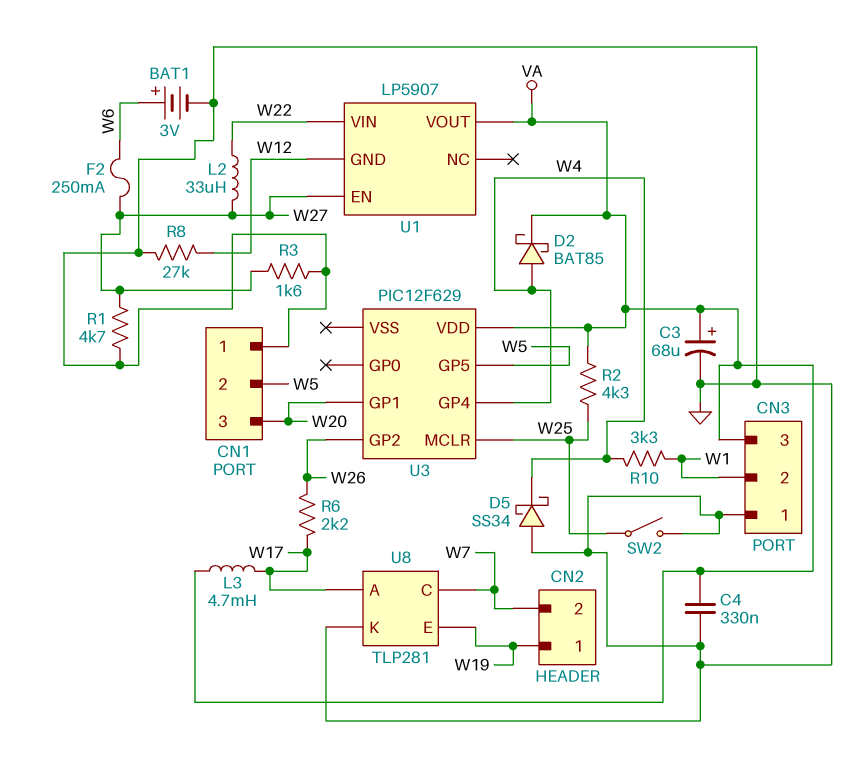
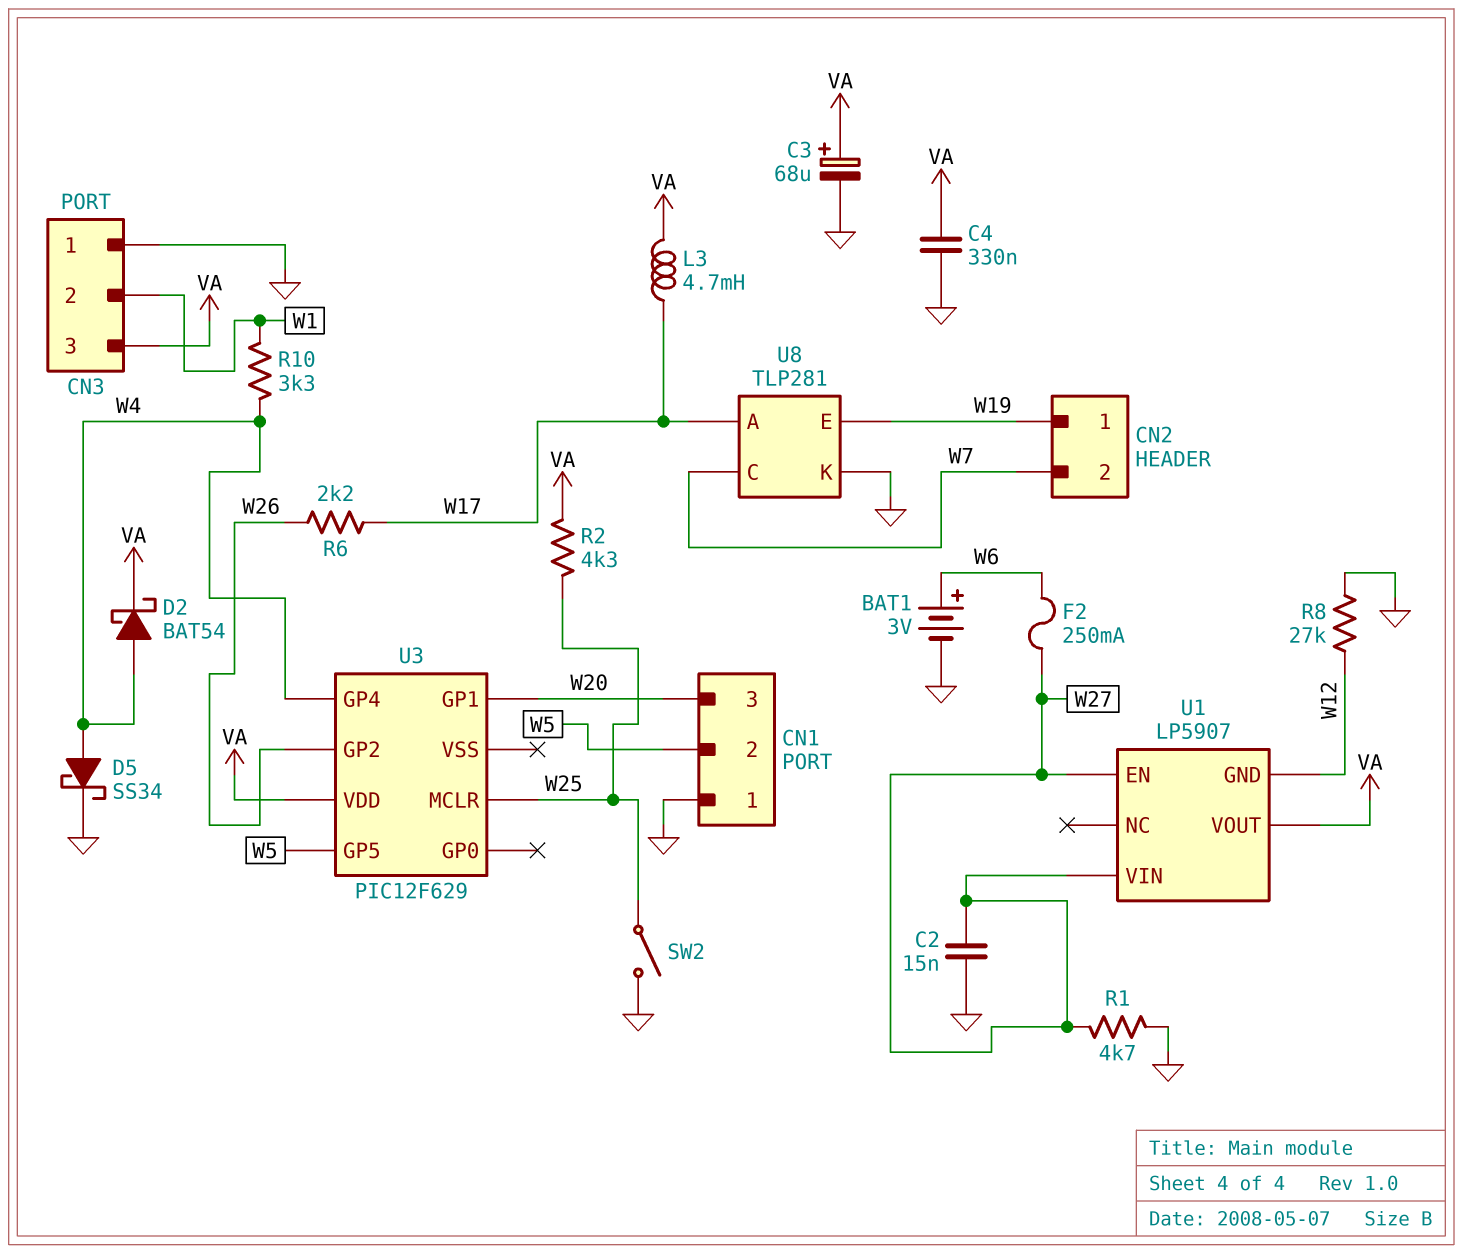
C2: none -> 15nF (GND, W27)
D2: schottky BAT85 (A W4, K VA) -> schottky BAT54 (A W4, K VA)
D5: schottky SS34 (A GND, K W4) -> schottky SS34 (A W4, K GND)
L2: 33uH (W22, W27) -> none
R3: 1.6k (GND, W27) -> none
U1 pin VIN: W22 -> W27

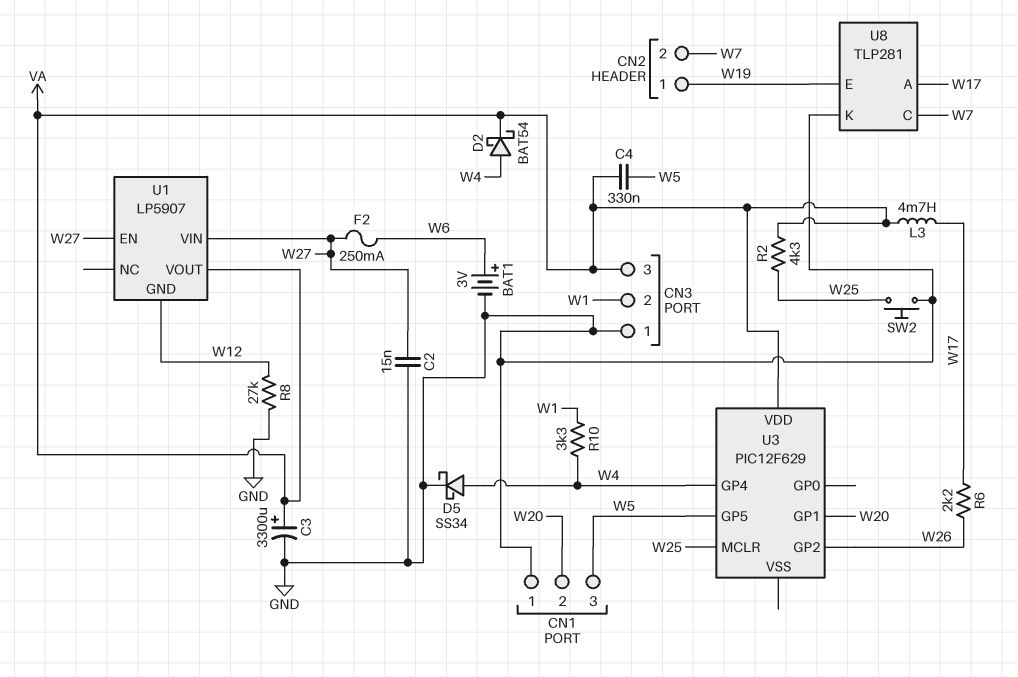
C3: 68uF (plus VA, minus GND) -> 3300uF (plus VA, minus GND)
C4: 330nF (GND, VA) -> 330nF (VA, W5)
CN1 pin 2: W5 -> W20
CN1 pin 3: W20 -> W5
R1: 4.7k (GND, W27) -> none
SW2: switch (GND, W25) -> button (GND, W25)

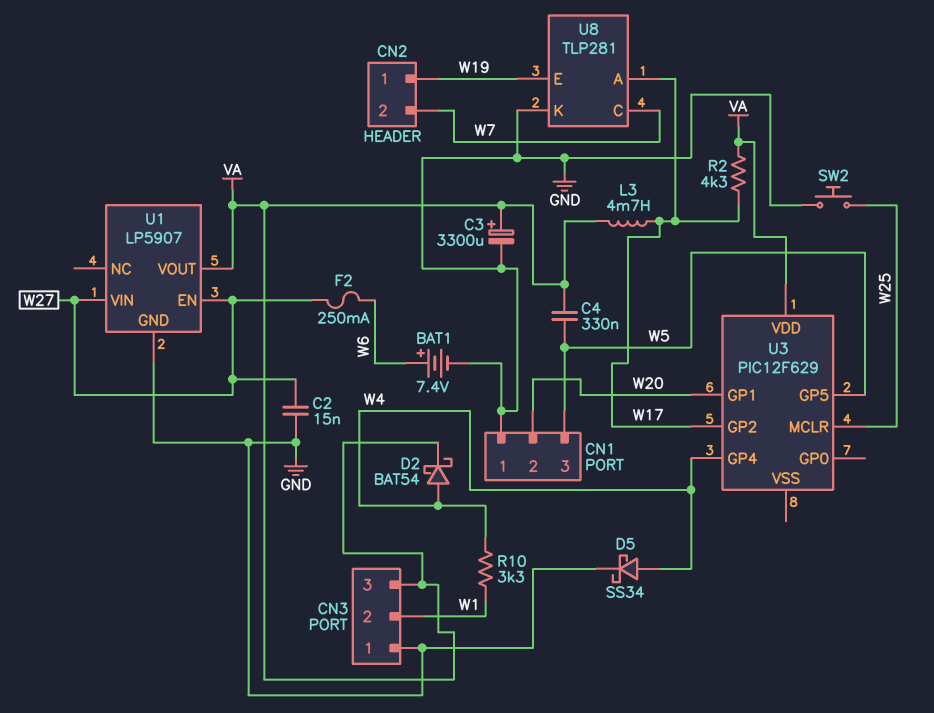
BAT1: 3V (plus W6, minus GND) -> 7.4V (plus W6, minus GND)
R2: 4.3k (VA, W25) -> 4.3k (VA, W17)
R6: 2.2k (W17, W26) -> none
R8: 27k (GND, W12) -> none
U1 pin GND: W12 -> GND
U3 pin GP2: W26 -> W17

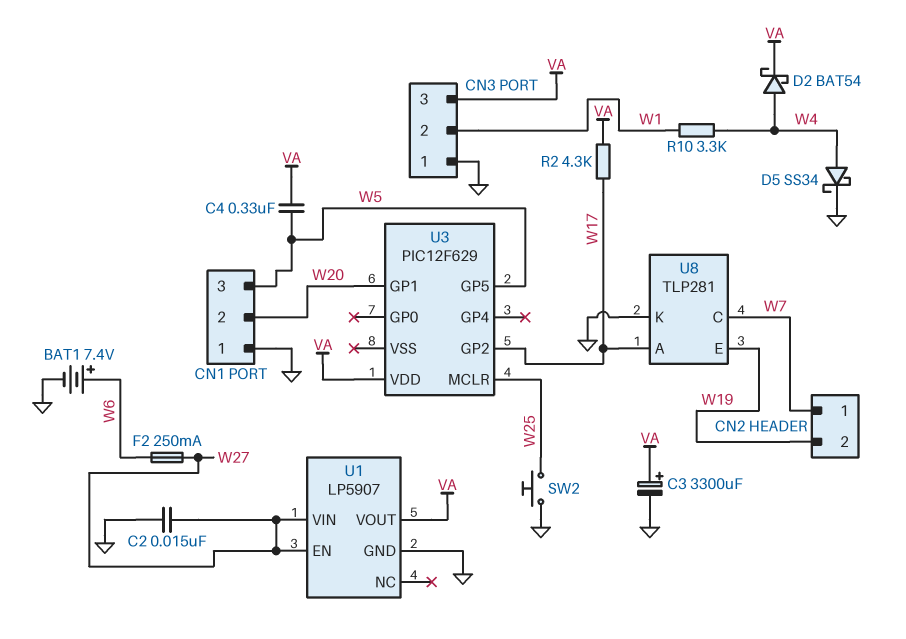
CN2 pin 1: W19 -> W7
CN2 pin 2: W7 -> W19
L3: 4.7mH (VA, W17) -> none
U3 pin GP4: W4 -> none

